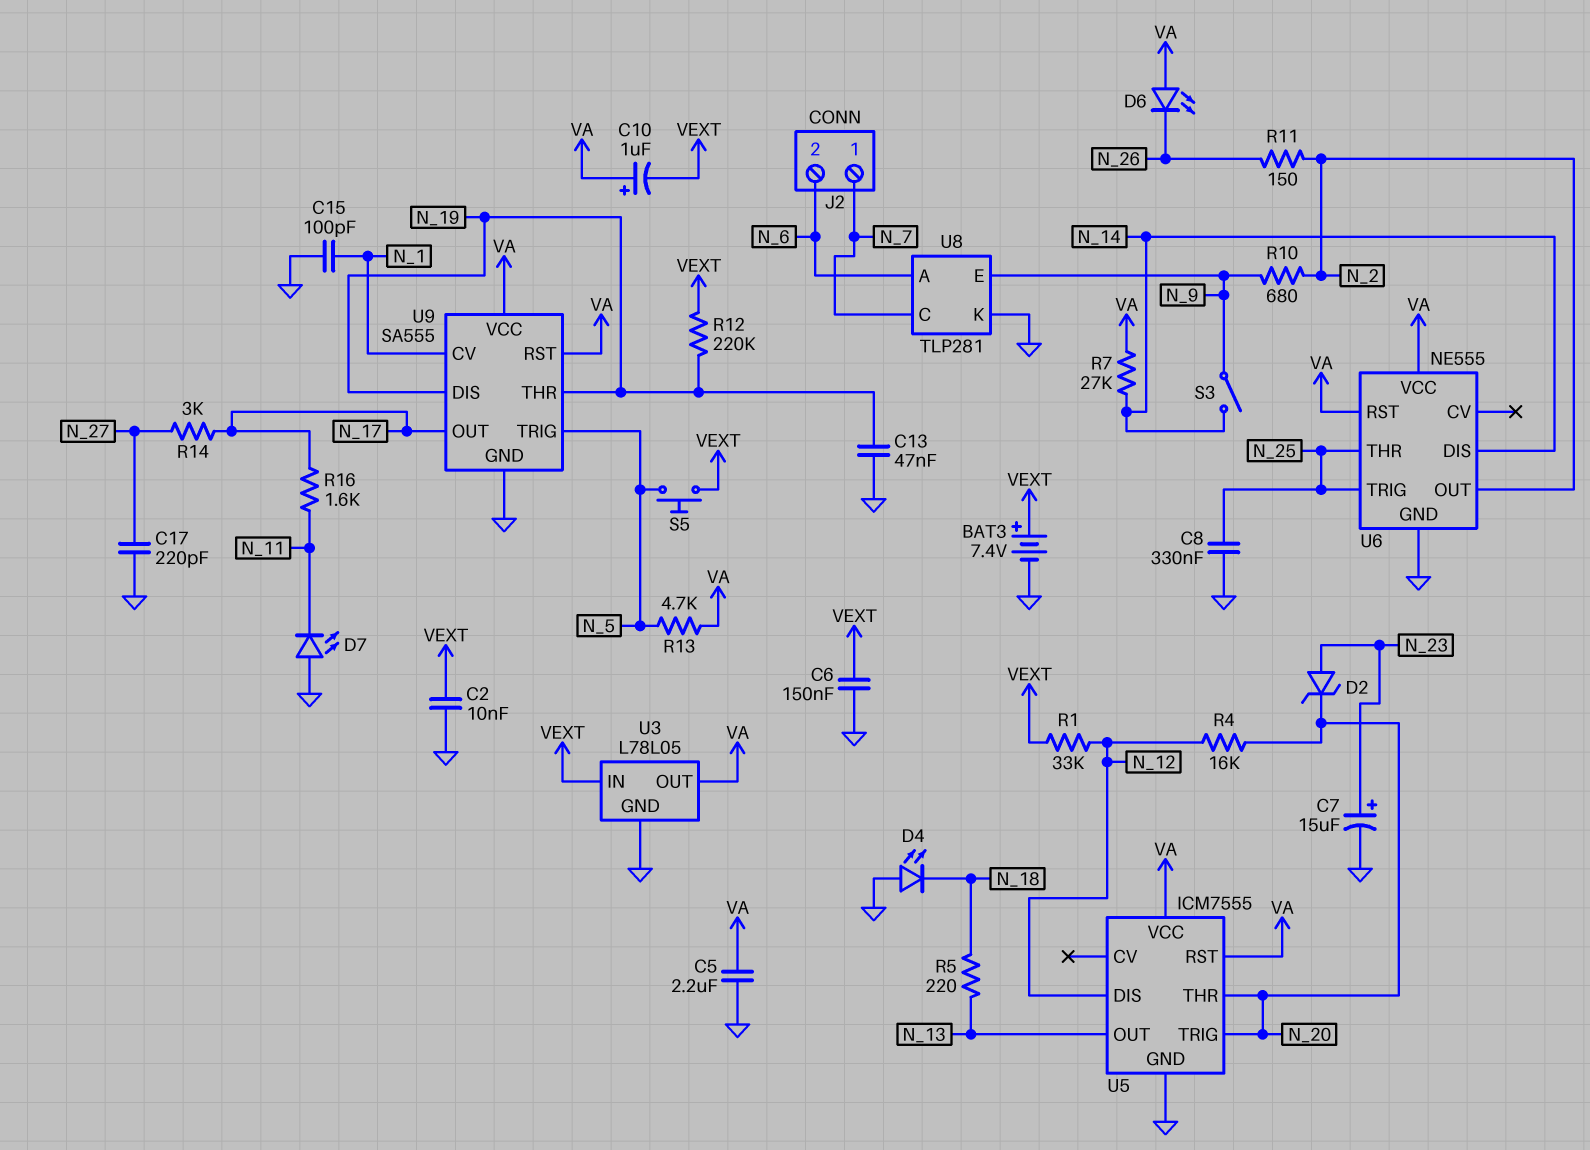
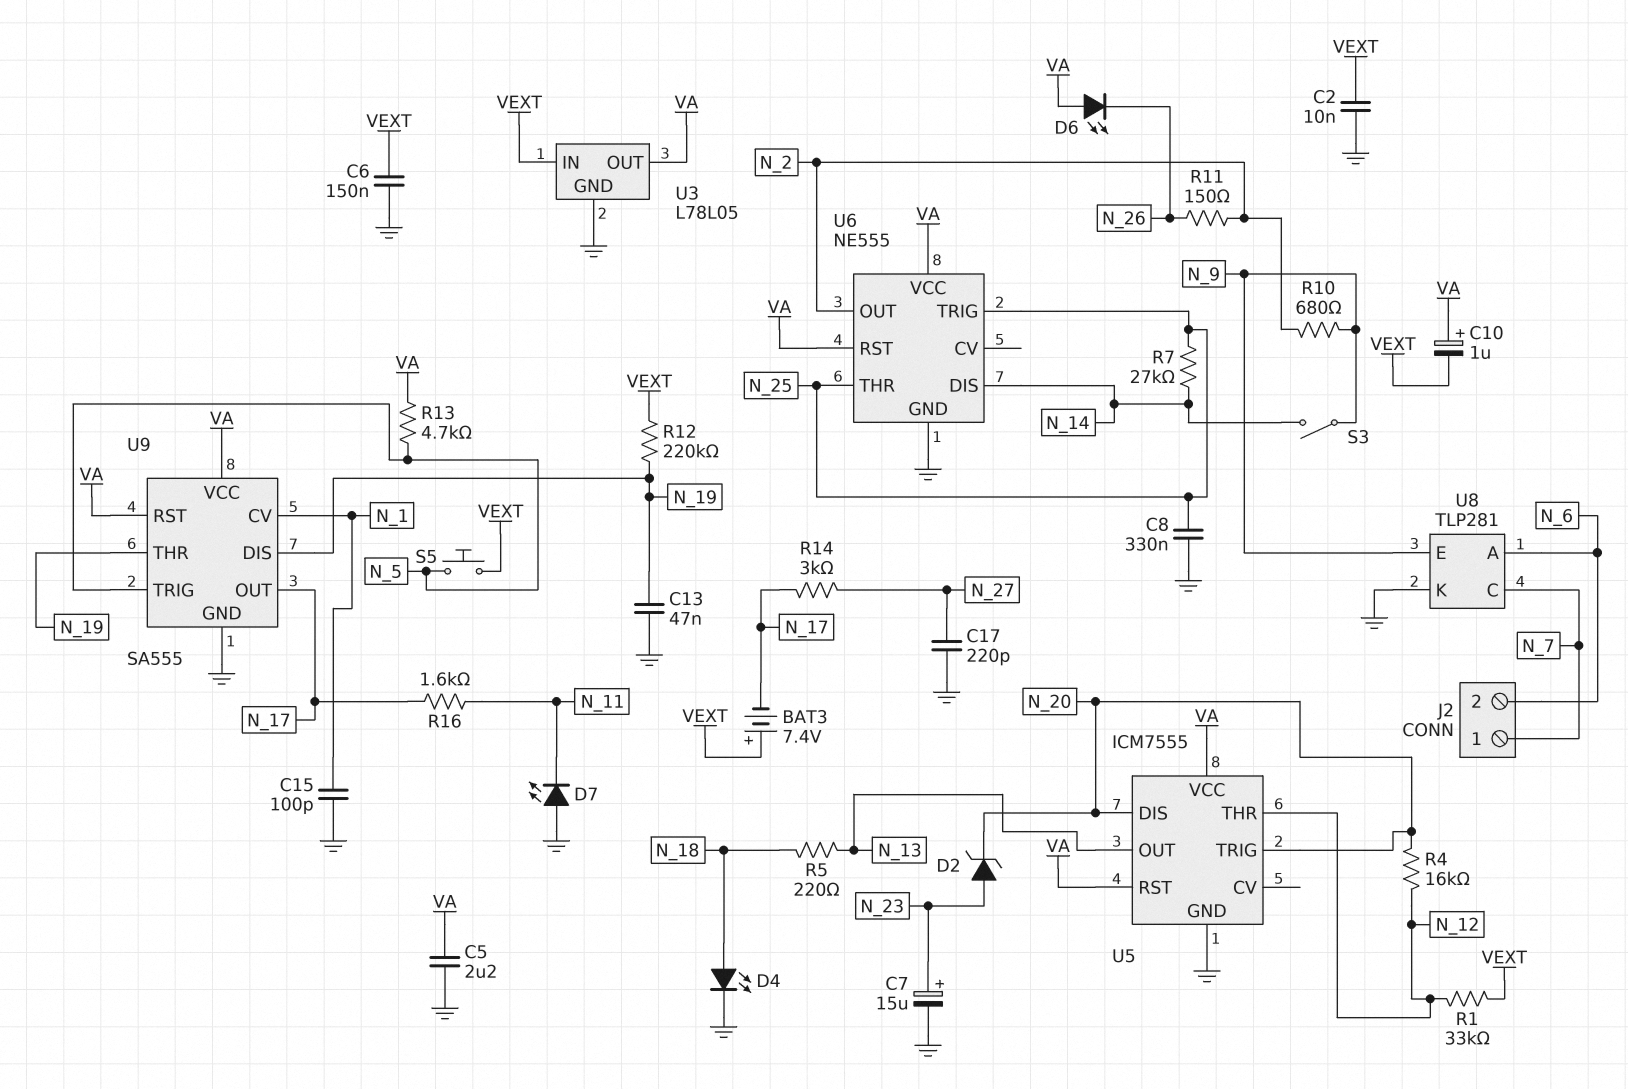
BAT3: 7.4V (plus VEXT, minus GND) -> 7.4V (plus VEXT, minus N_17)
D4: LED (A GND, K N_18) -> LED (A N_18, K GND)
R7: 27k (N_14, VA) -> 27k (N_14, N_25)
U5 pin DIS: N_12 -> N_20
U5 pin THR: N_20 -> N_12

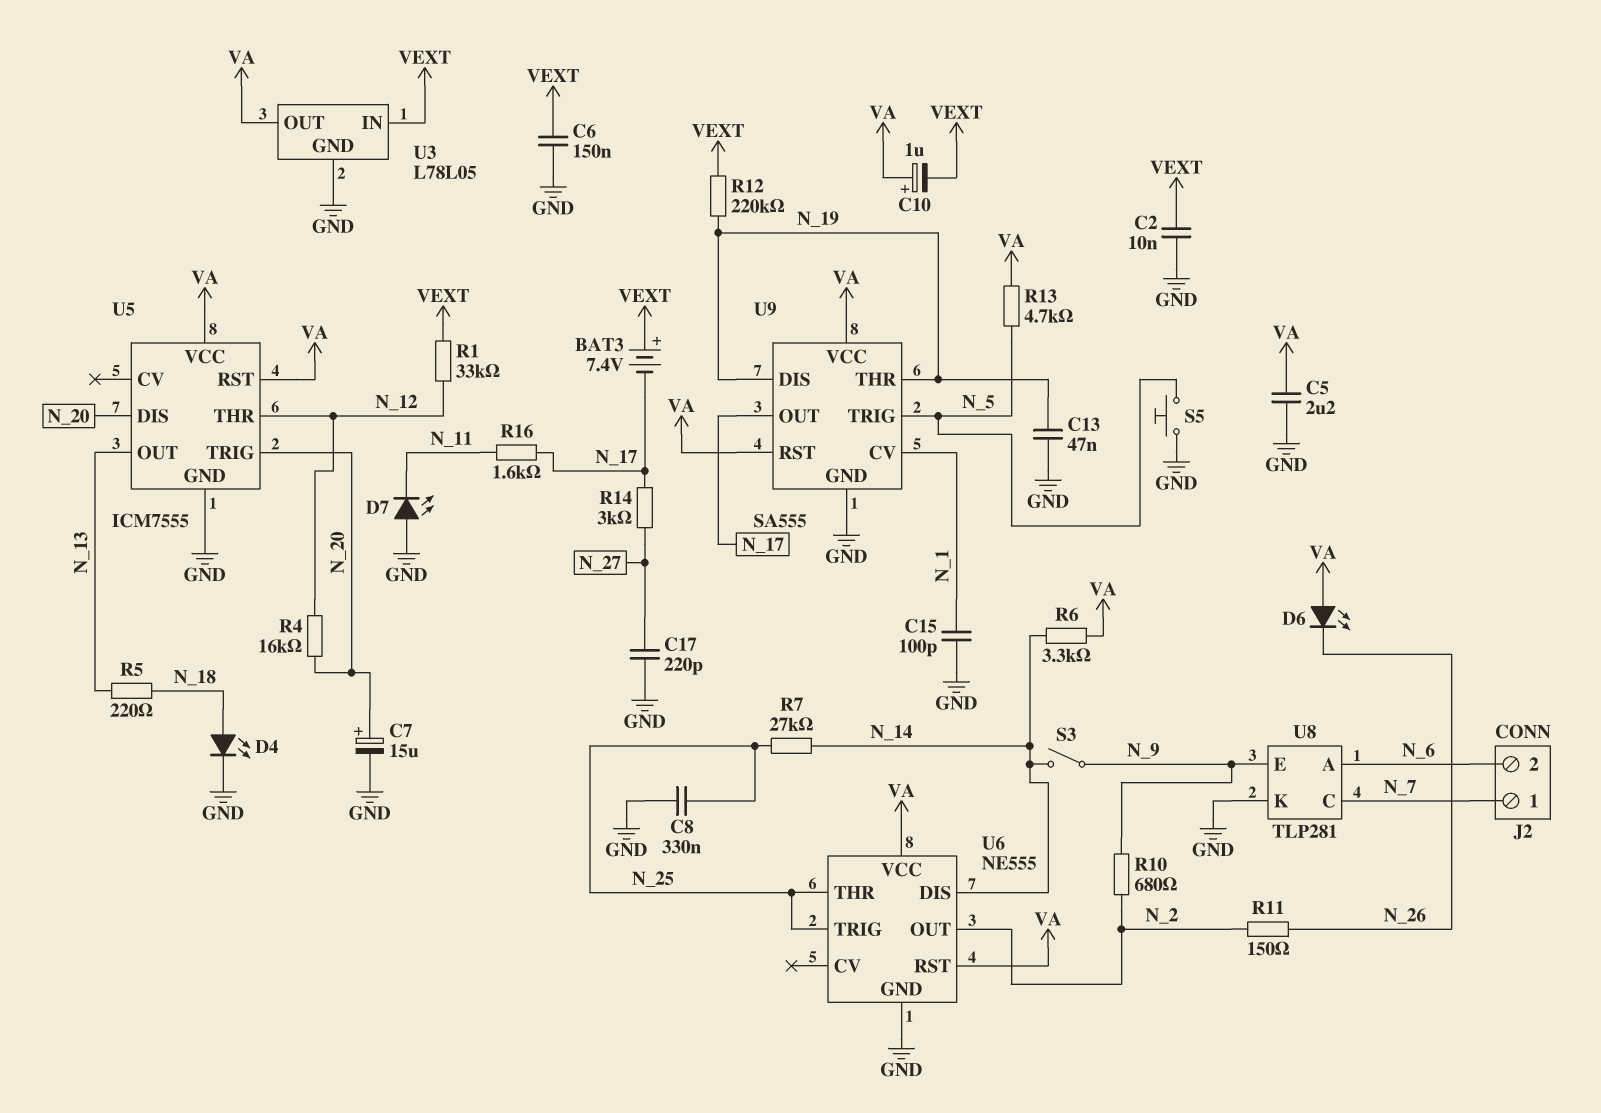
C7: 15uF (plus N_23, minus GND) -> 15uF (plus N_20, minus GND)
D2: zener (A N_23, K N_20) -> none
R6: none -> 3.3k (N_14, VA)
S5: button (N_5, VEXT) -> button (GND, N_5)

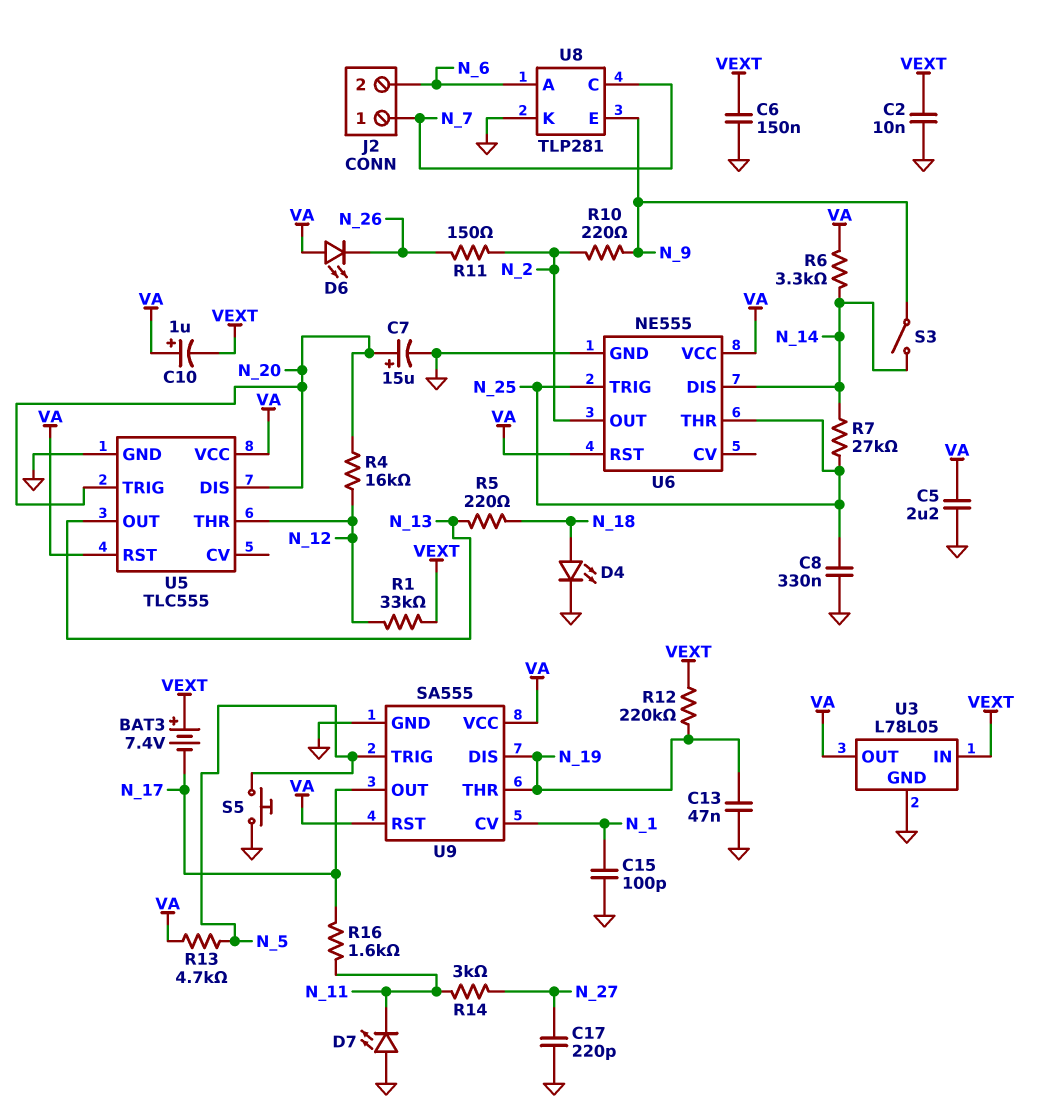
R10: 680 (N_2, N_9) -> 220 (N_2, N_9)
R14: 3k (N_17, N_27) -> 3k (N_11, N_27)
U5: ICM7555 -> TLC555

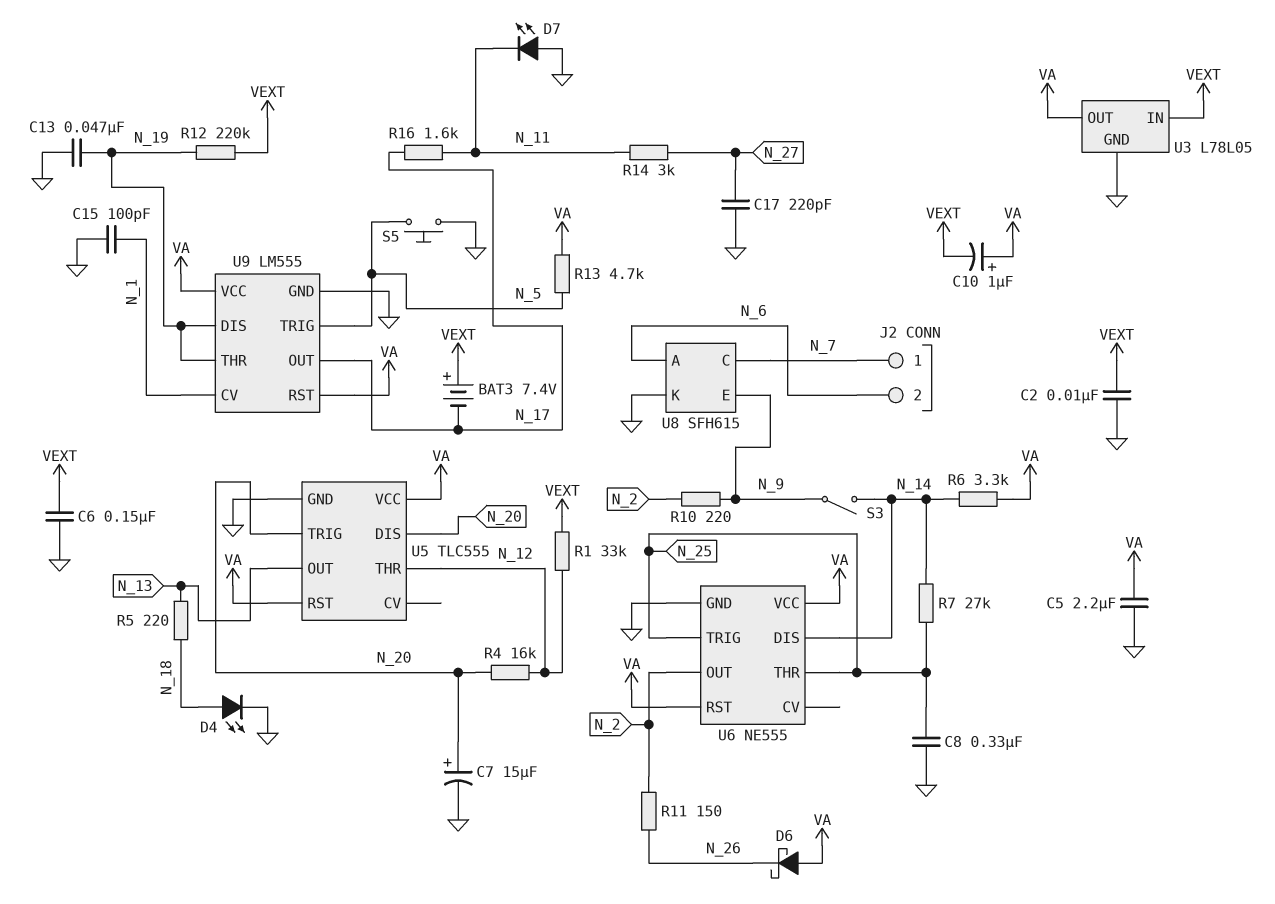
D6: LED (A VA, K N_26) -> schottky (A VA, K N_26)
U8: TLP281 -> SFH615
U9: SA555 -> LM555

